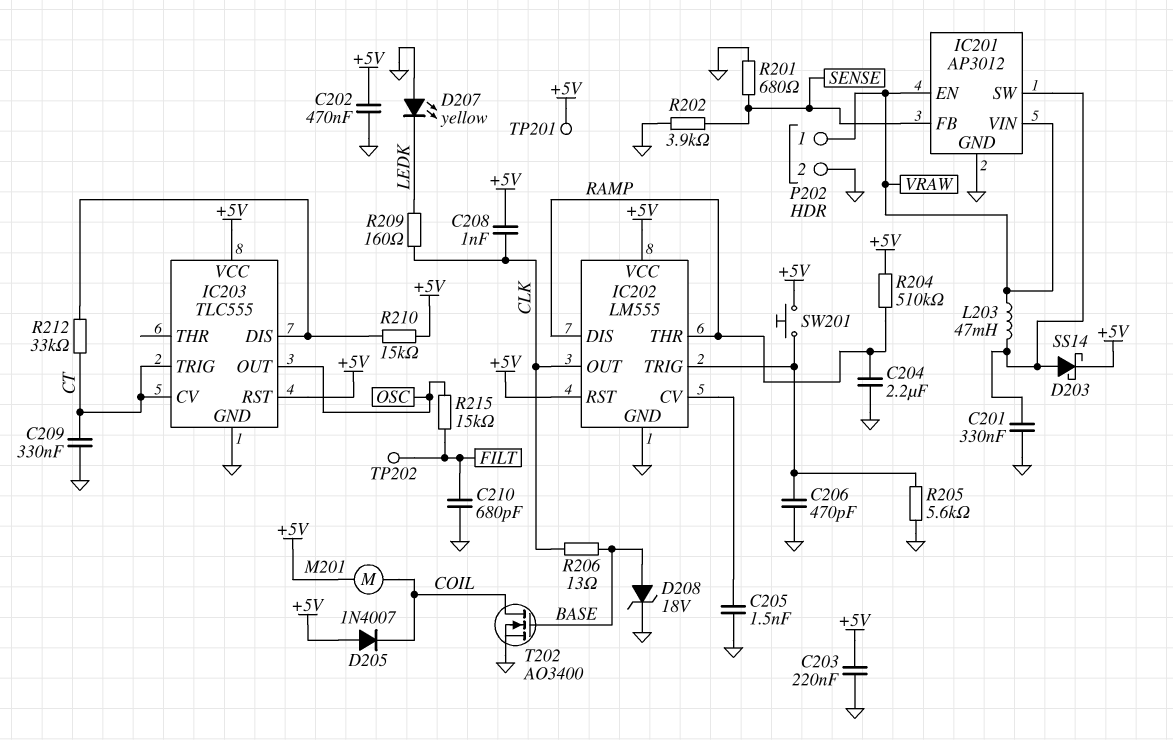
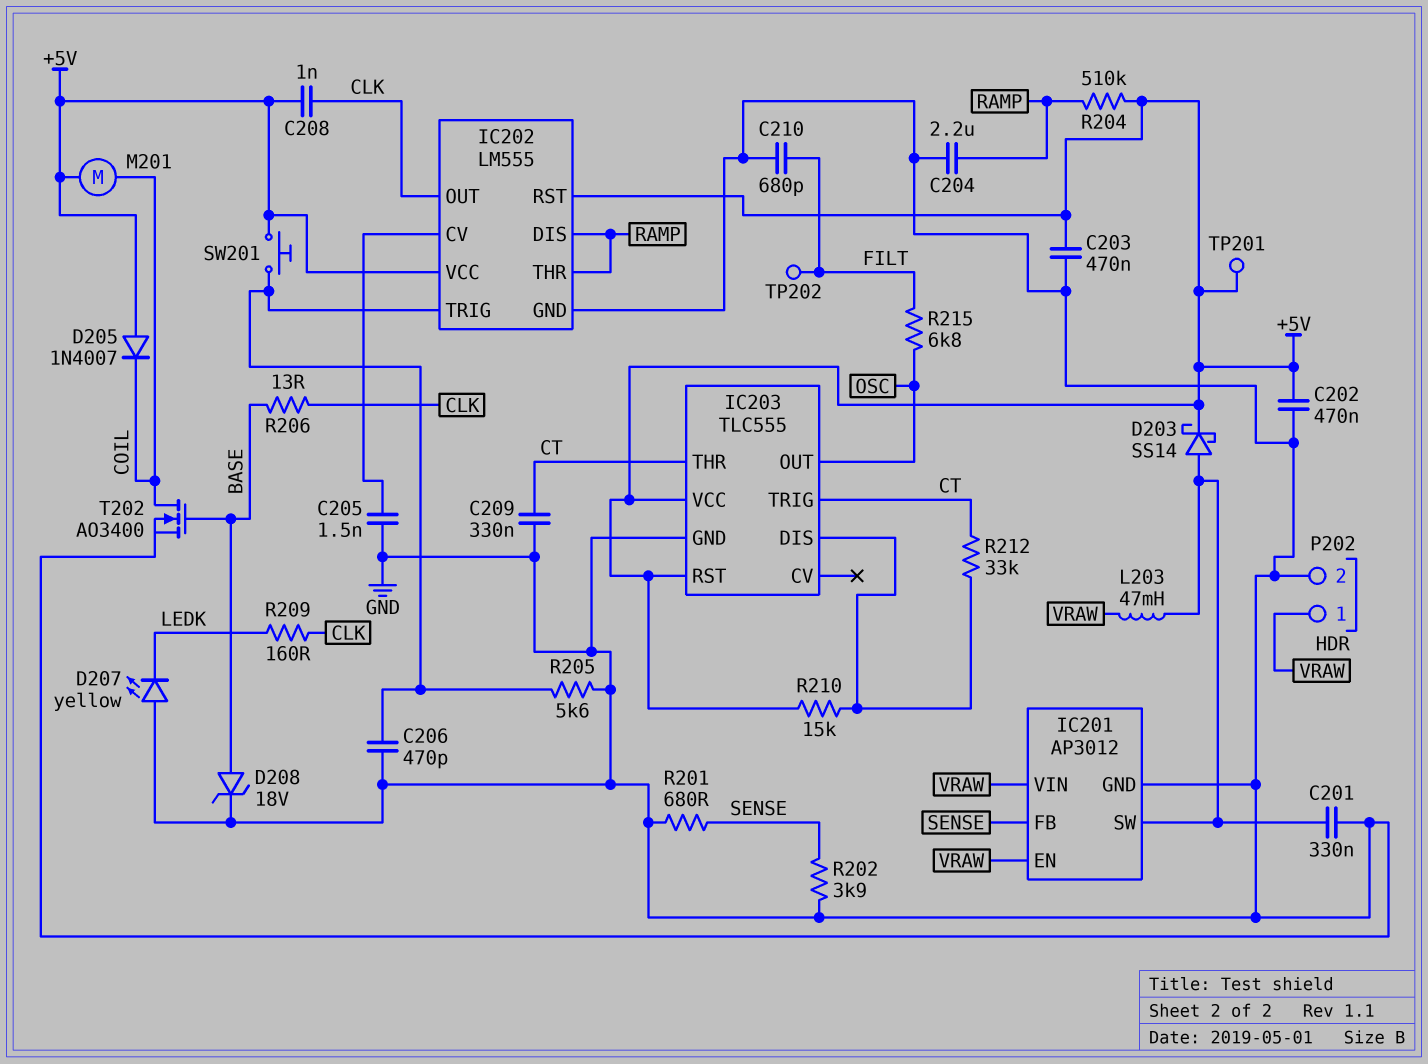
C203: 220nF (+5V, GND) -> 470nF (+5V, GND)
IC203 pin CV: CT -> none
IC203 pin THR: none -> CT
R215: 15k (FILT, OSC) -> 6.8k (FILT, OSC)

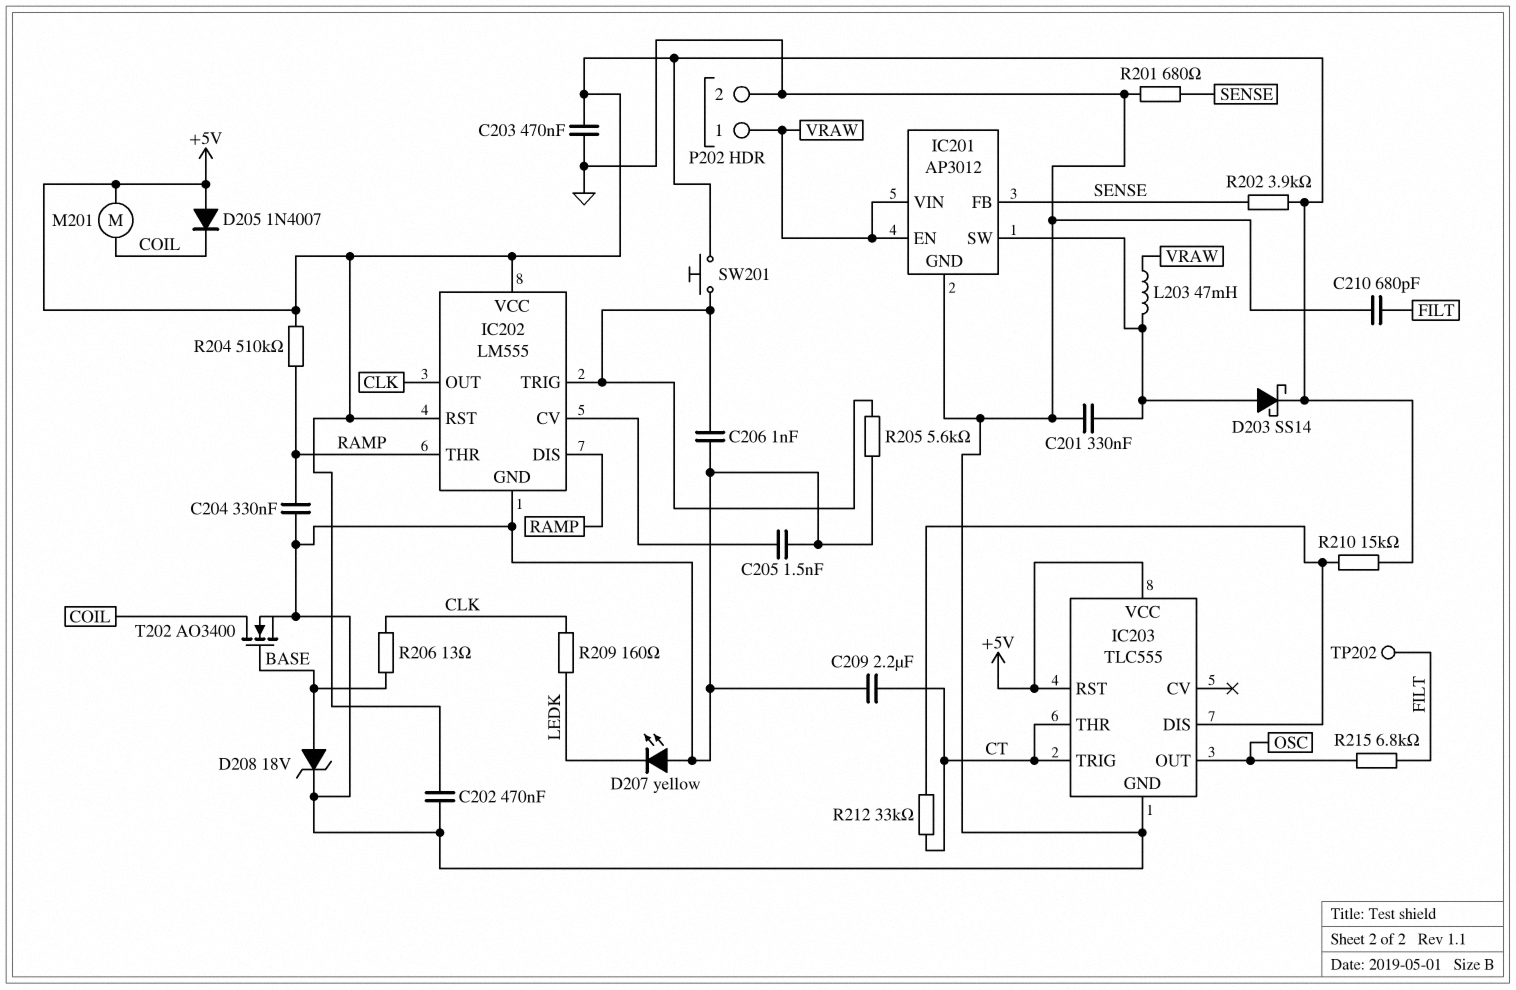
C204: 2.2uF (GND, RAMP) -> 330nF (GND, RAMP)
C206: 470pF (GND, IC202/TRIG) -> 1nF (GND, IC202/TRIG)
C208: 1nF (+5V, CLK) -> none
C209: 330nF (CT, GND) -> 2.2uF (CT, GND)
R202: 3.9k (GND, SENSE) -> 3.9k (+5V, SENSE)
TP201: test point (+5V) -> none

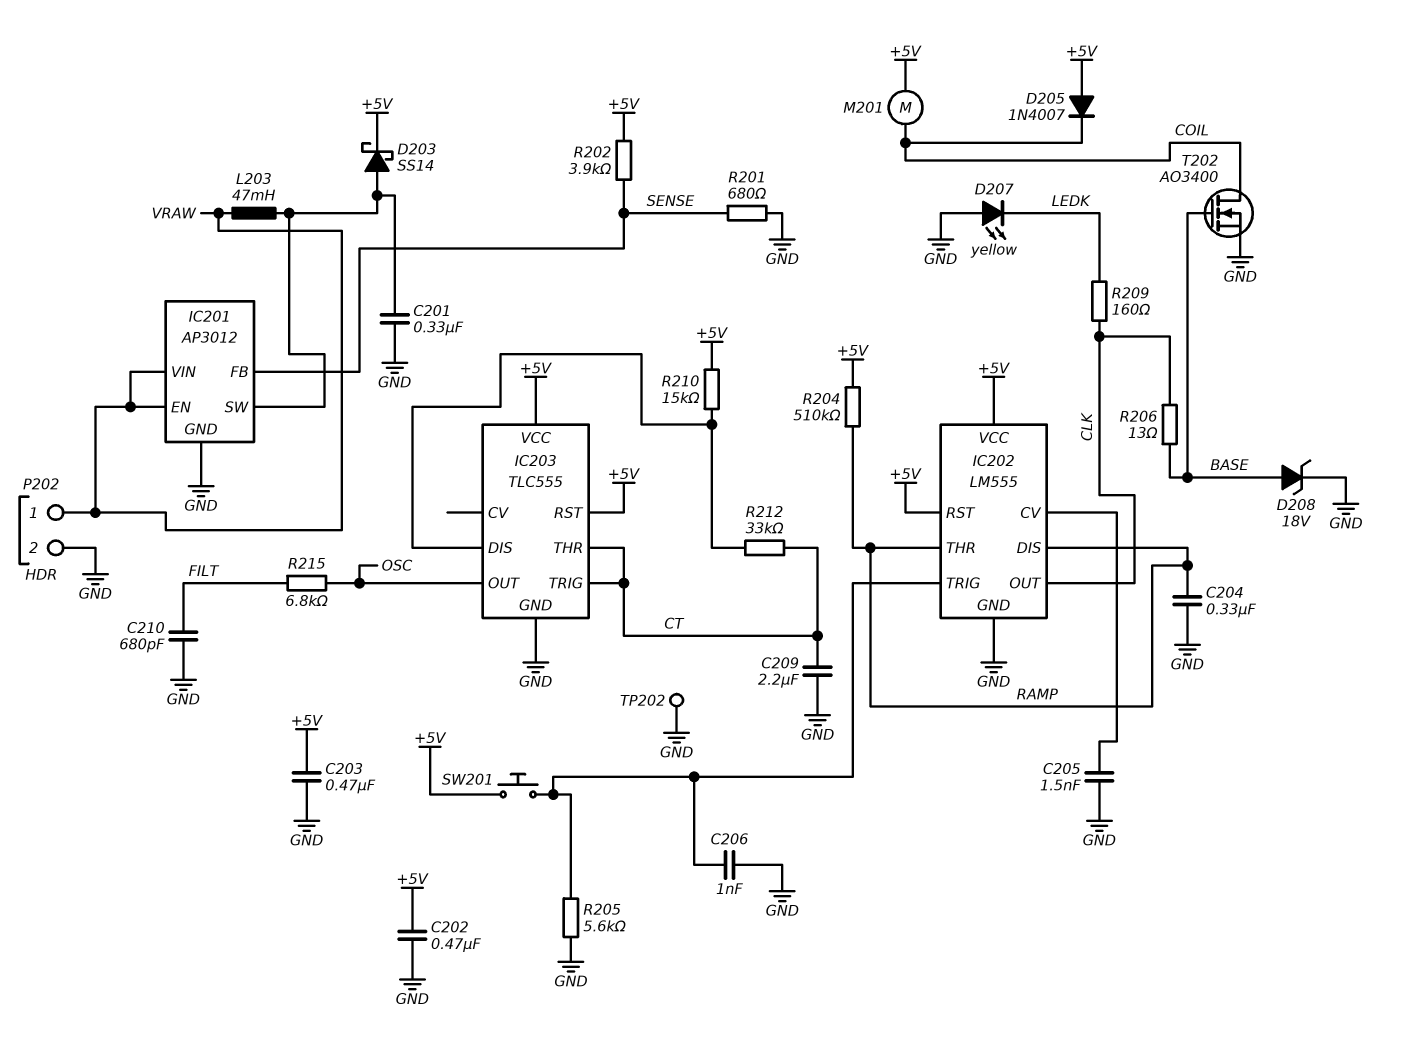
TP202: test point (FILT) -> test point (GND)

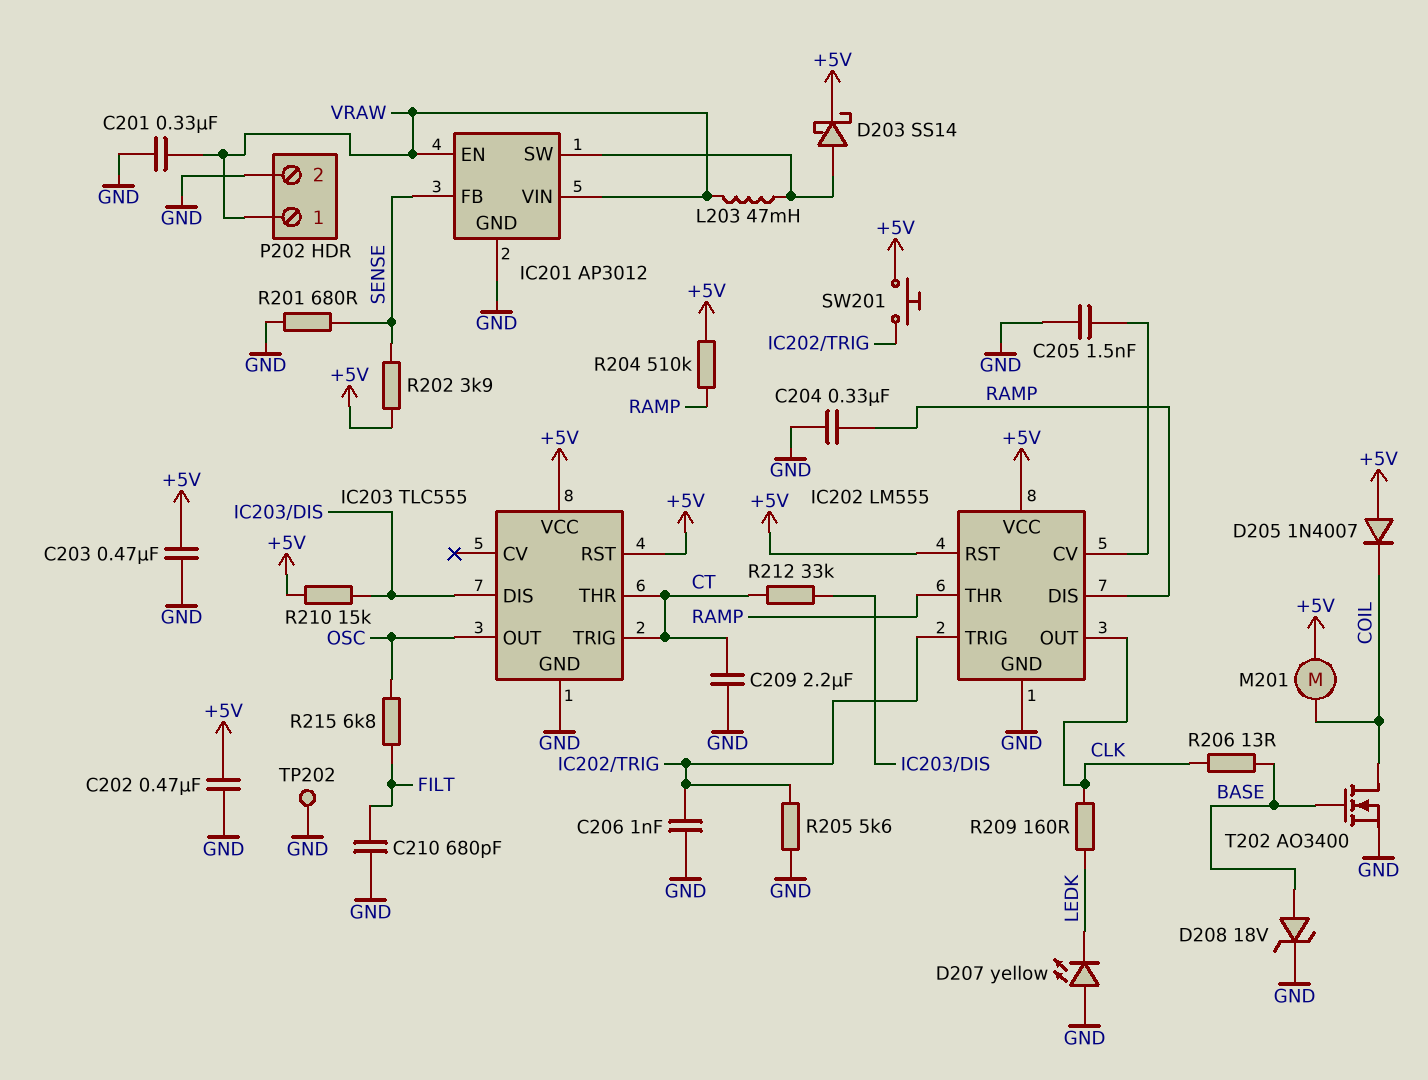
C201: 330nF (GND, IC201/SW) -> 330nF (GND, VRAW)

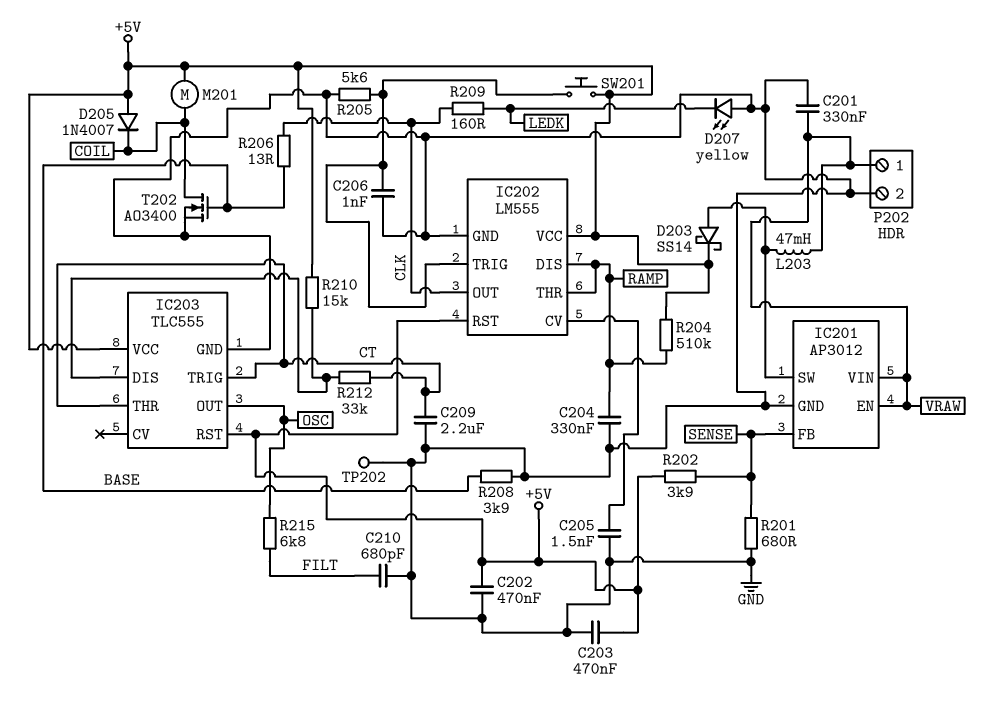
D208: zener 18V (A BASE, K GND) -> none
R208: none -> 3.9k (BASE, GND)

